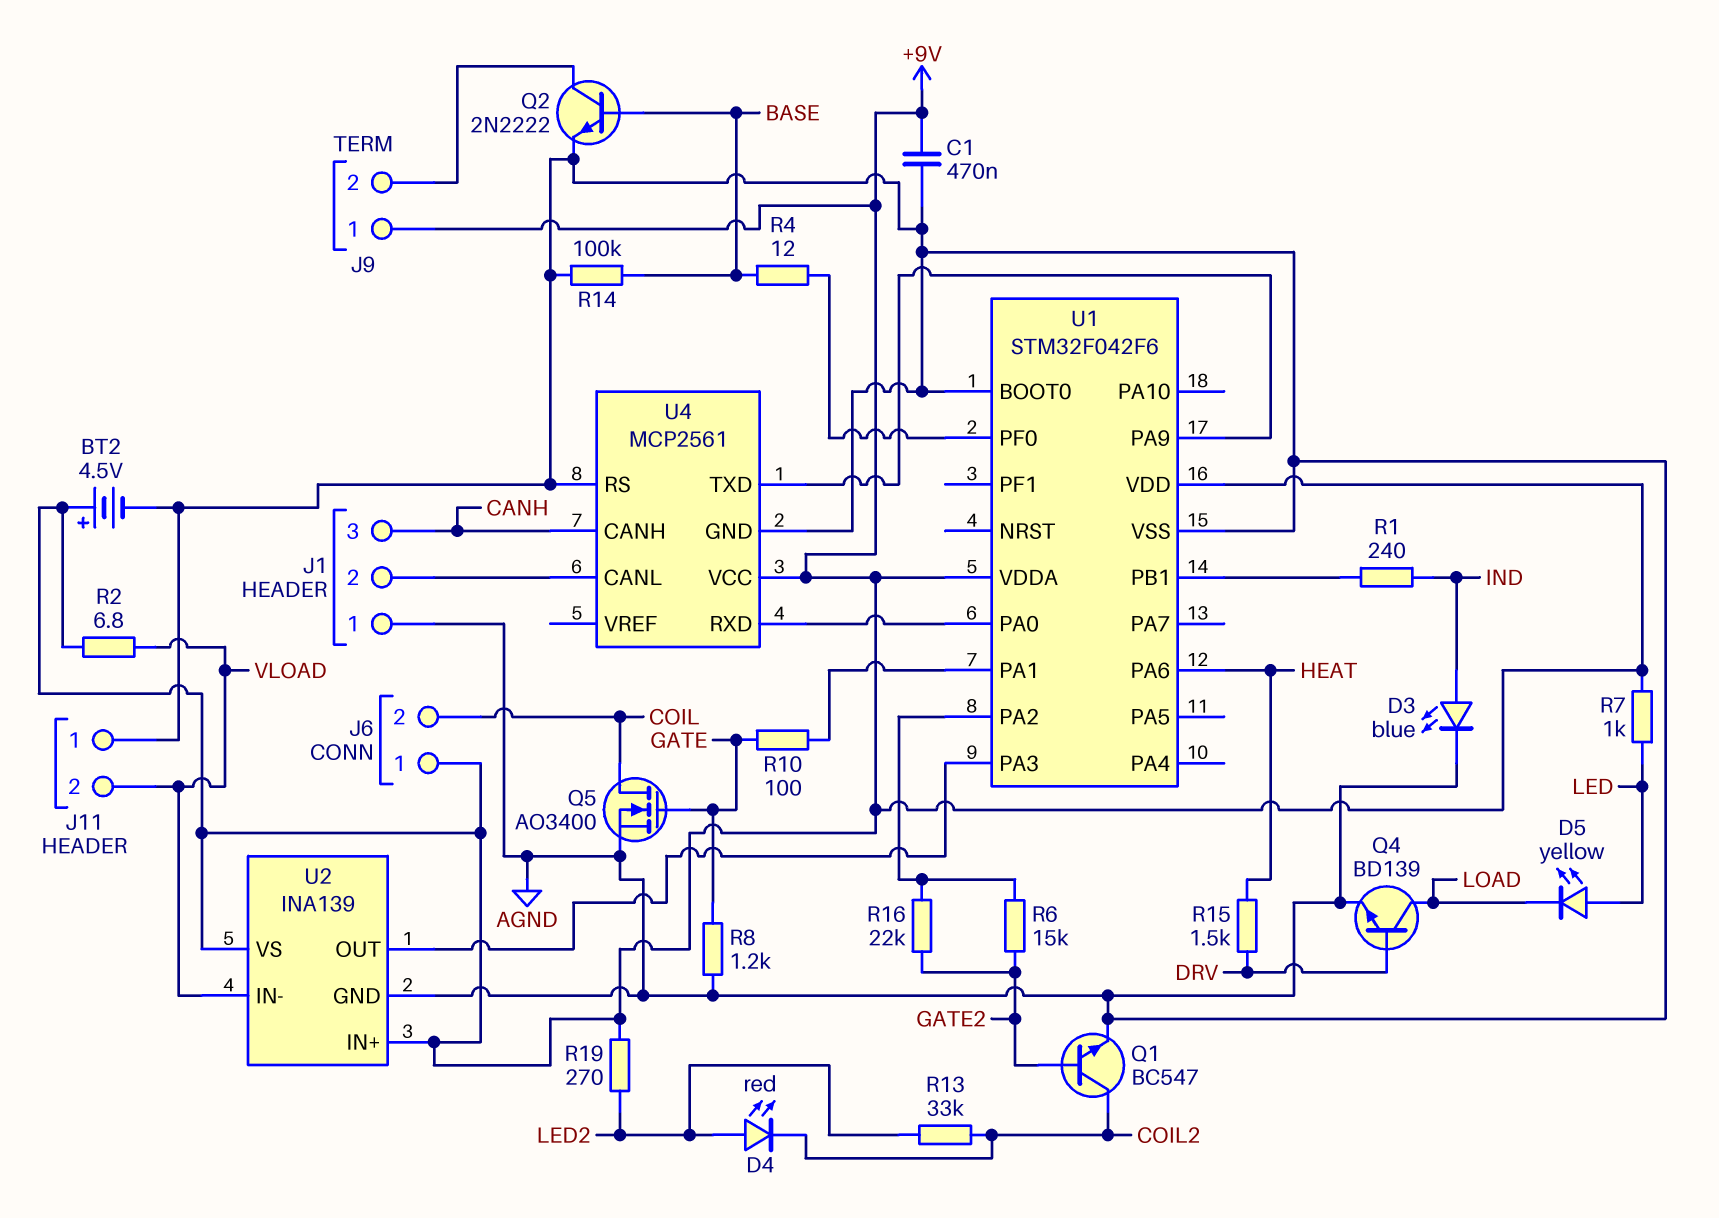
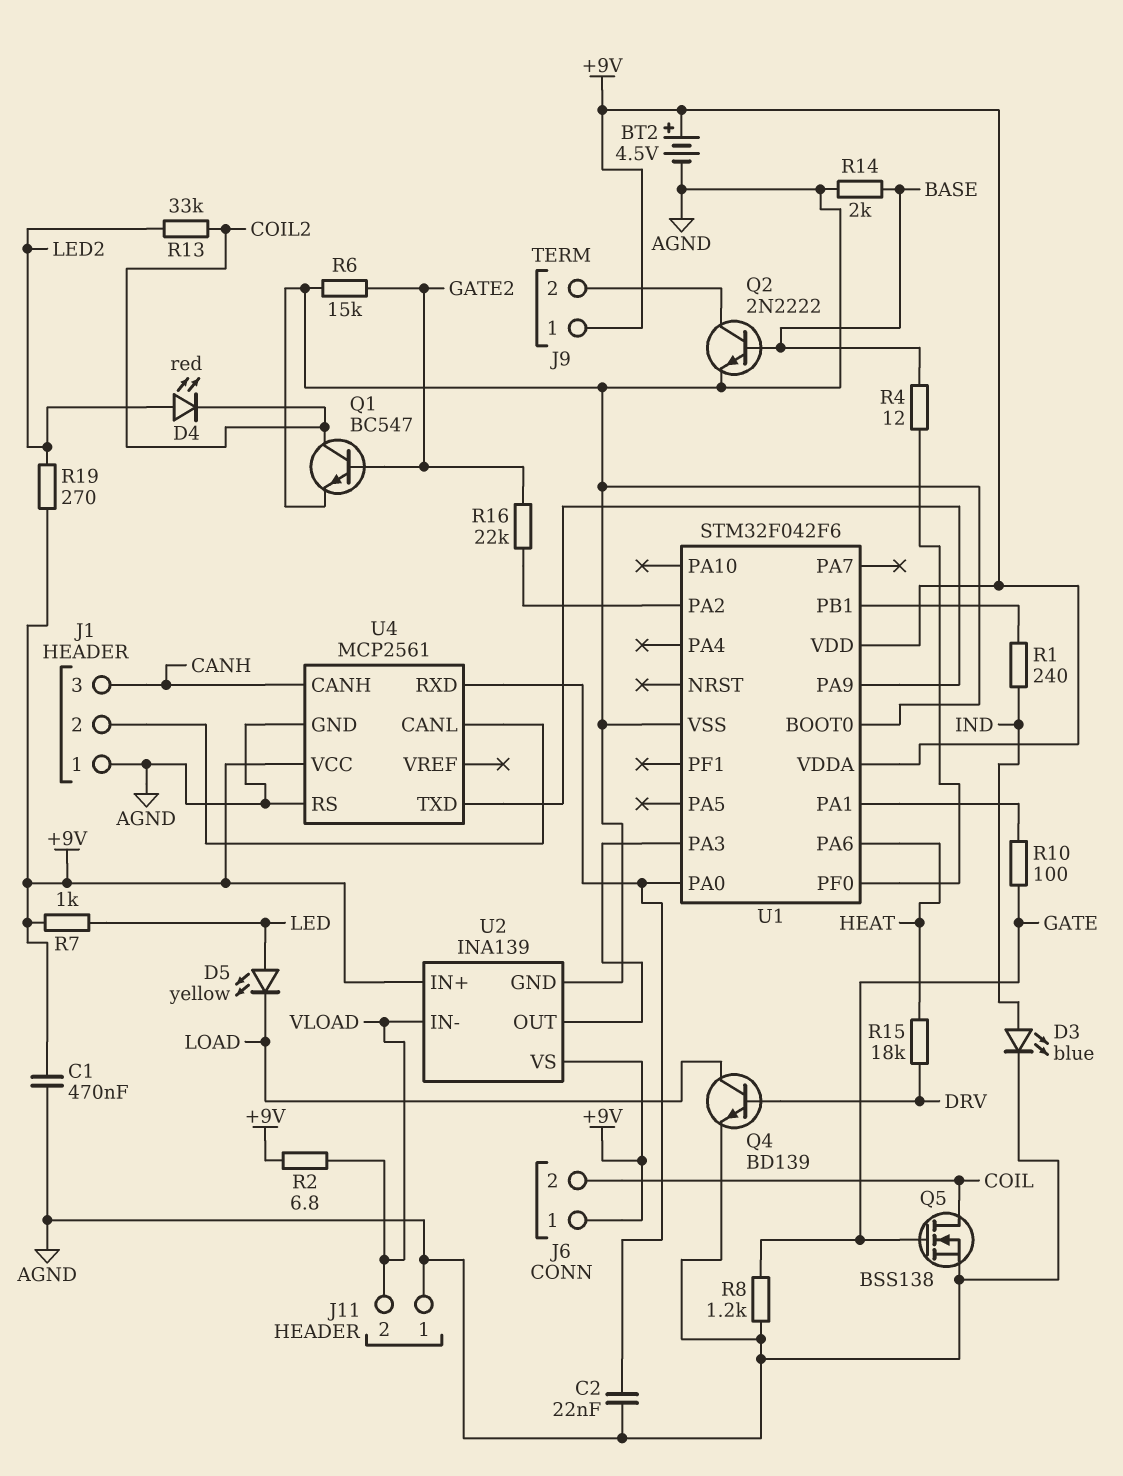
C2: none -> 22nF (AGND, U1/PA0)
Q5: NMOS AO3400 (G GATE, D COIL, S AGND) -> NMOS BSS138 (G GATE, D COIL, S AGND)
R6: 15k (GATE2, U1/PA2) -> 15k (AGND, GATE2)
R14: 100k (AGND, BASE) -> 2k (AGND, BASE)
R15: 1.5k (DRV, HEAT) -> 18k (DRV, HEAT)

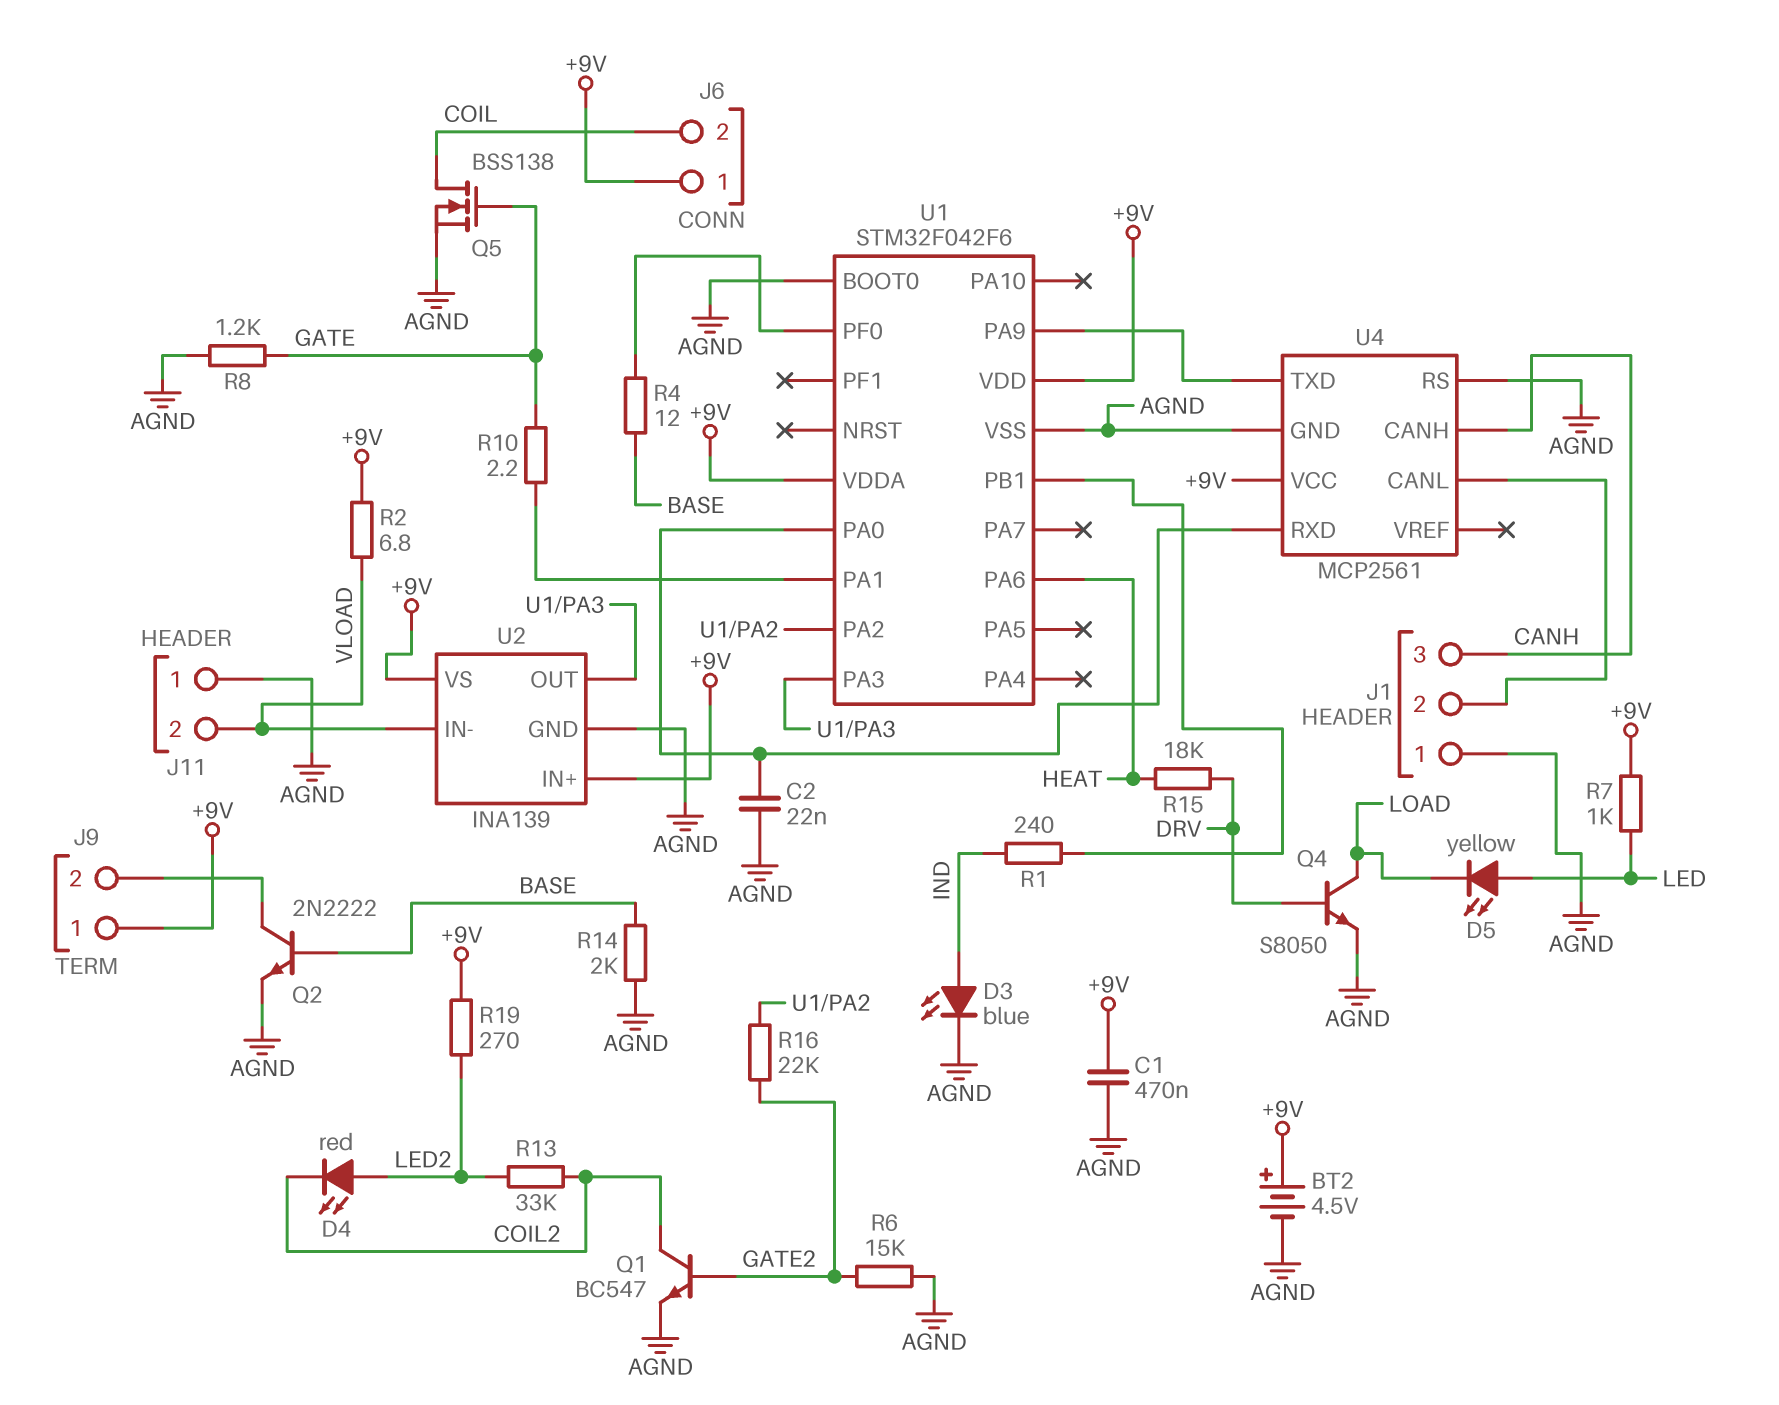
Q4: NPN BD139 (B DRV, C LOAD, E AGND) -> NPN S8050 (B DRV, C LOAD, E AGND)
R10: 100 (GATE, U1/PA1) -> 2.2 (GATE, U1/PA1)

